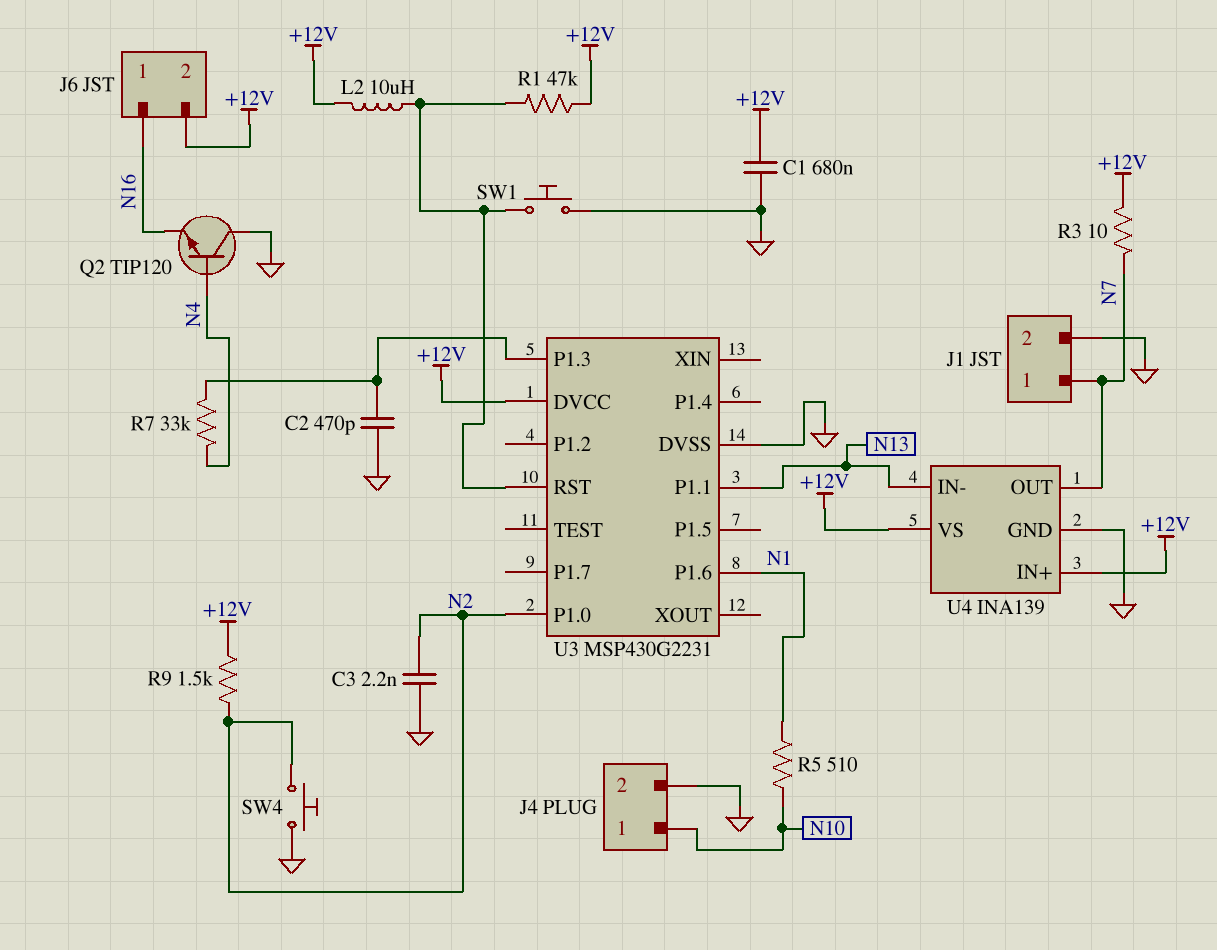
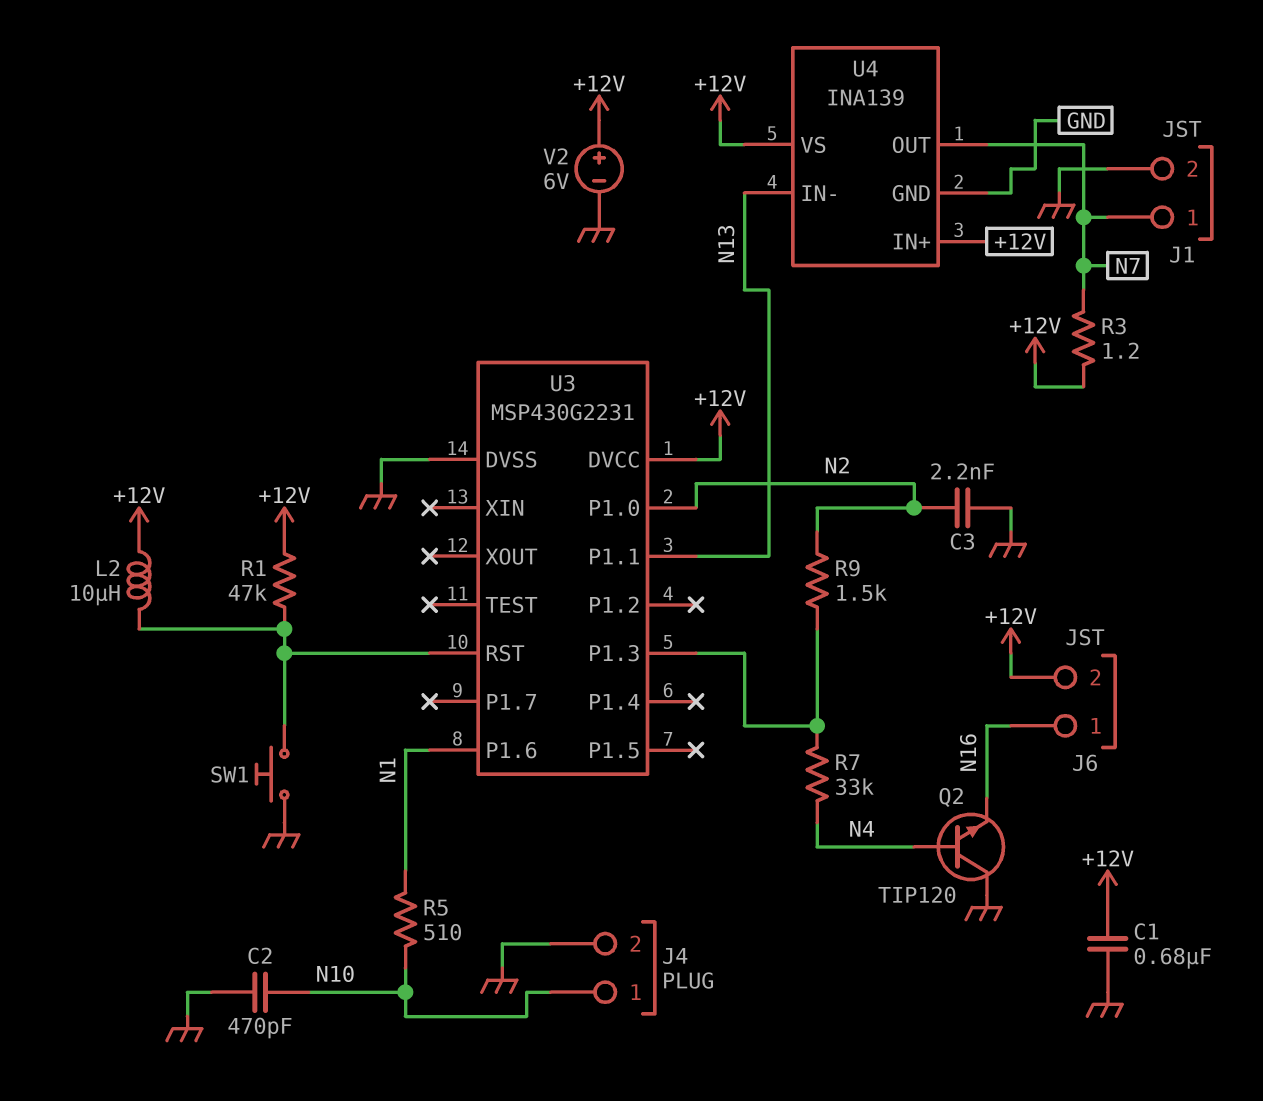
C2: 470pF (GND, U3/P1.3) -> 470pF (GND, N10)
R3: 10 (+12V, N7) -> 1.2 (+12V, N7)
R9: 1.5k (+12V, N2) -> 1.5k (N2, U3/P1.3)
SW4: button (GND, N2) -> none
V2: none -> 6V (plus +12V, minus GND)

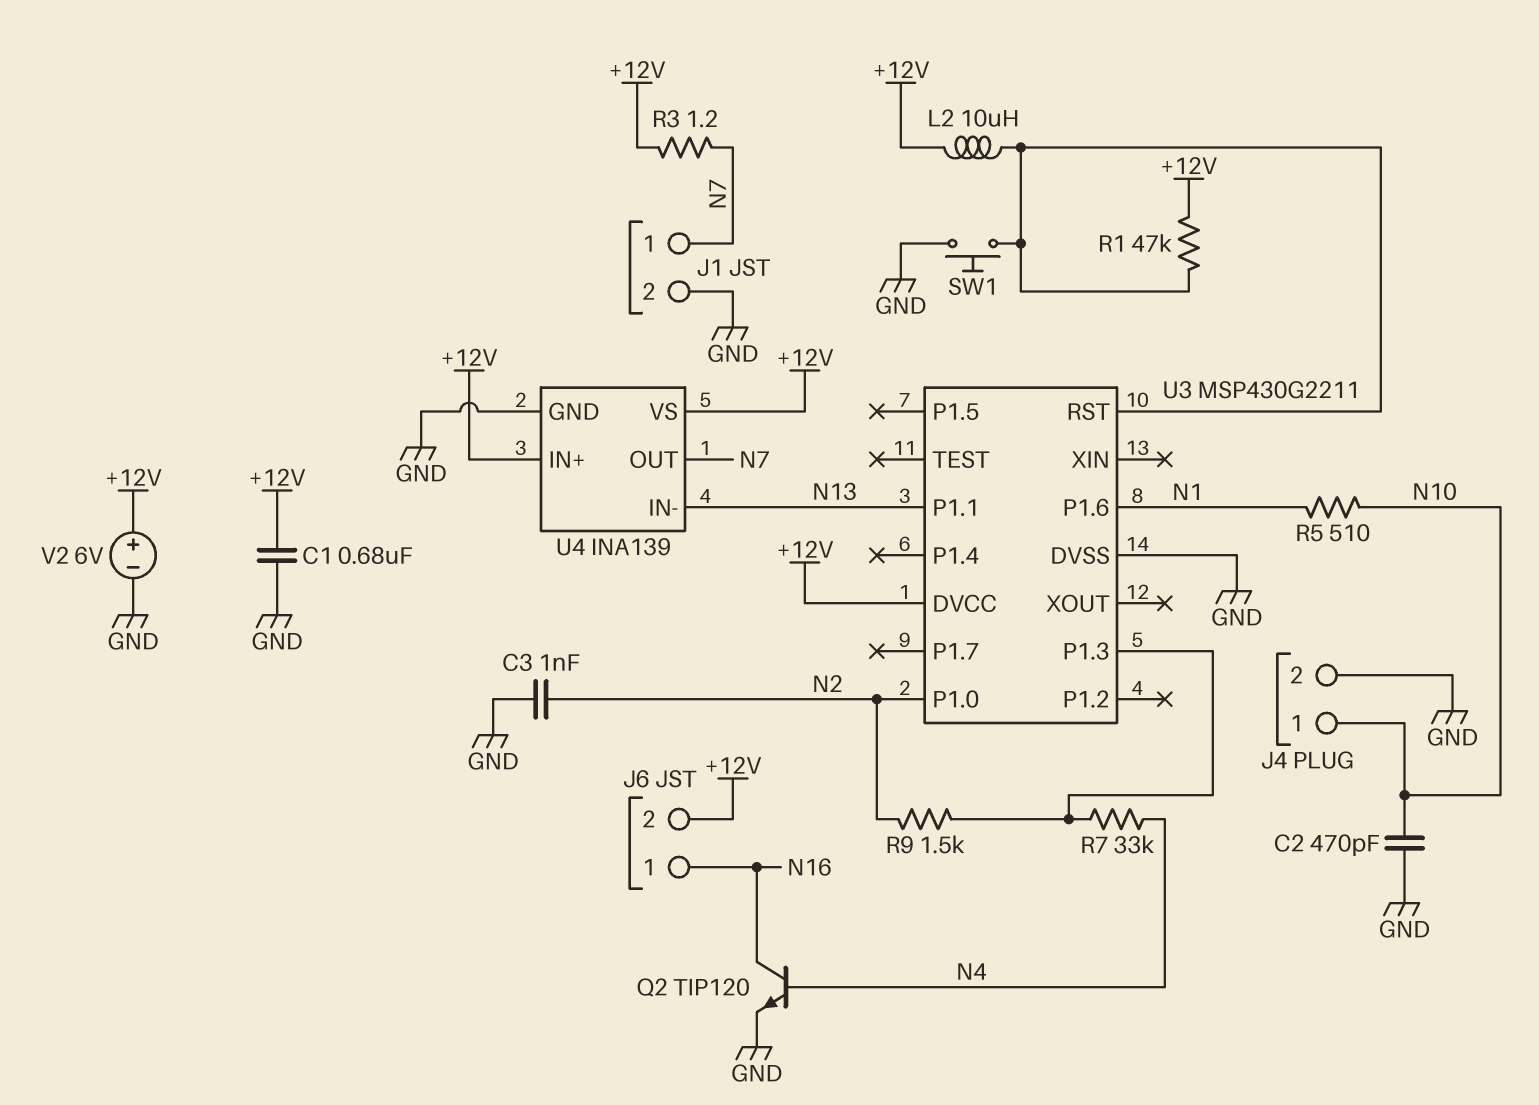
C3: 2.2nF (GND, N2) -> 1nF (GND, N2)
Q2: NPN TIP120 (B N4, C GND, E N16) -> NPN TIP120 (B N4, C N16, E GND)
U3: MSP430G2231 -> MSP430G2211

